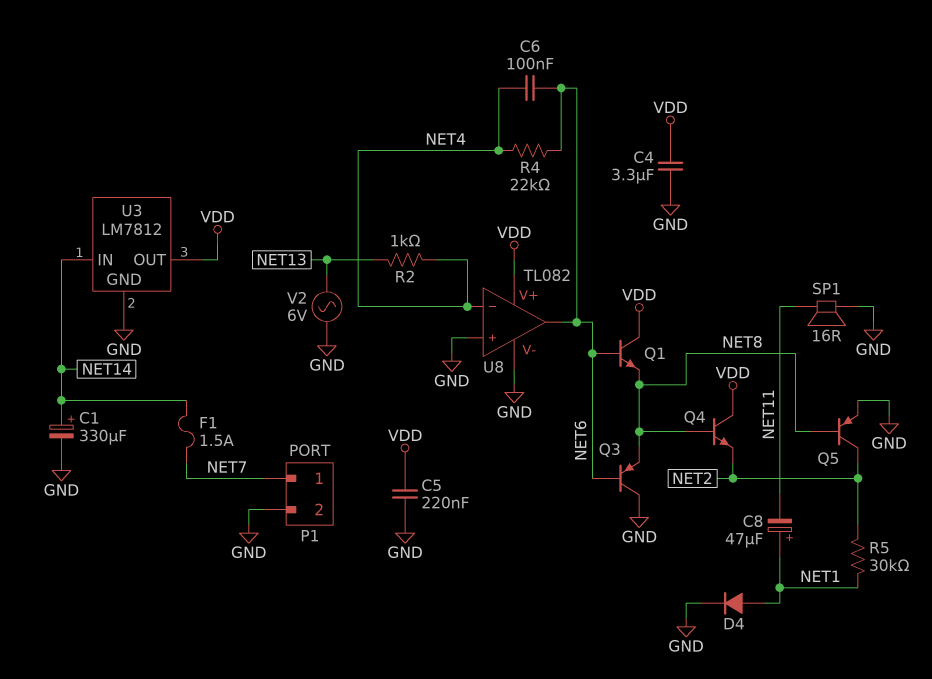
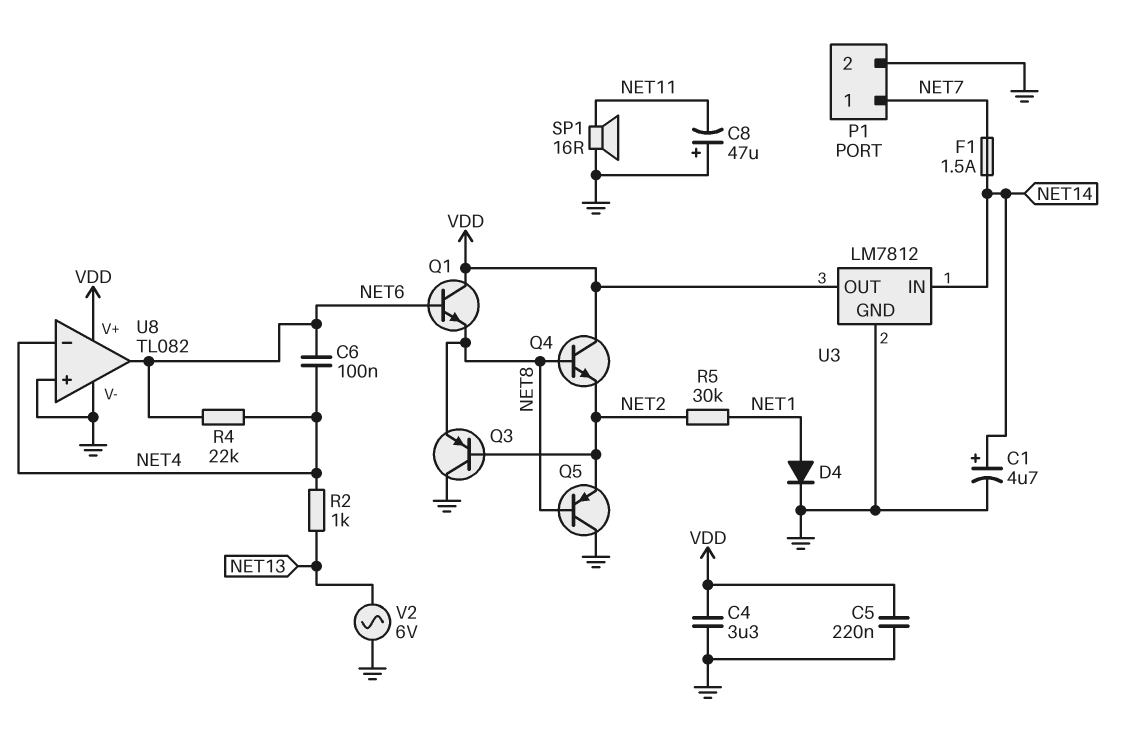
C1: 330uF (plus NET14, minus GND) -> 4.7uF (plus NET14, minus GND)
C8: 47uF (plus NET1, minus NET11) -> 47uF (plus GND, minus NET11)
Q3: PNP (B NET6, C GND, E NET8) -> PNP (B NET2, C GND, E NET8)
Q5: PNP (B NET8, C NET2, E GND) -> PNP (B NET8, C GND, E NET2)

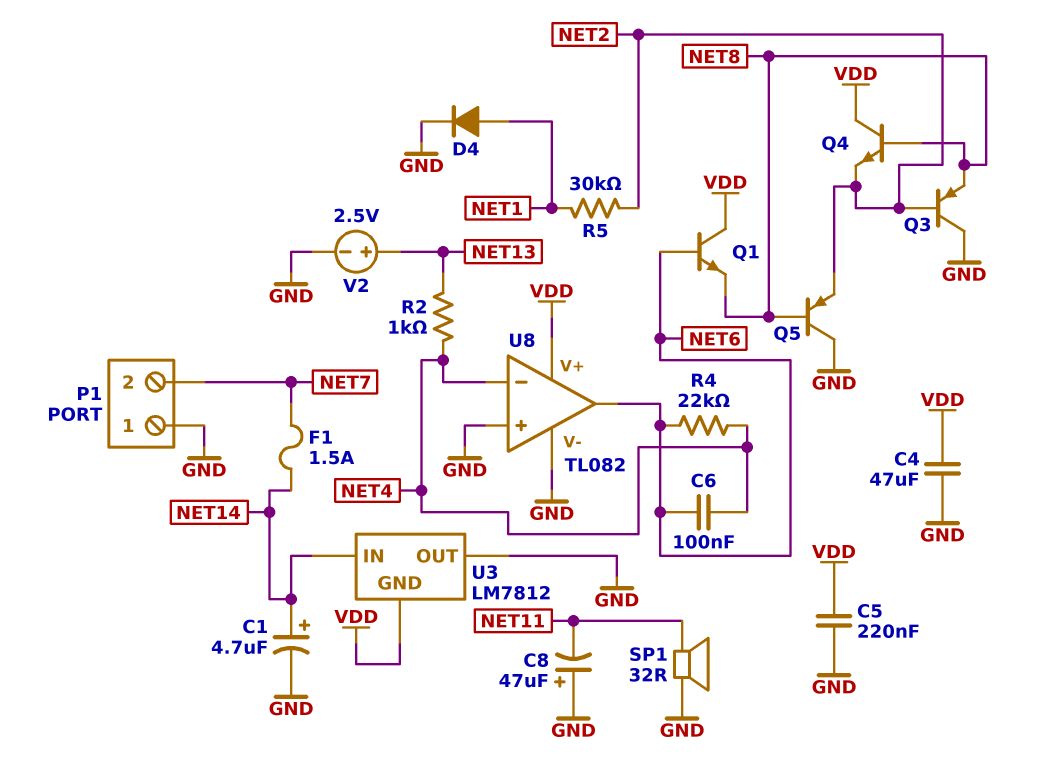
C4: 3.3uF (GND, VDD) -> 47uF (GND, VDD)
P1 pin 1: NET7 -> GND
P1 pin 2: GND -> NET7
SP1: speaker 16R (GND, NET11) -> speaker 32R (GND, NET11)
U3 pin GND: GND -> VDD
U3 pin OUT: VDD -> GND
V2: AC 6V (GND, NET13) -> 2.5V (plus NET13, minus GND)

